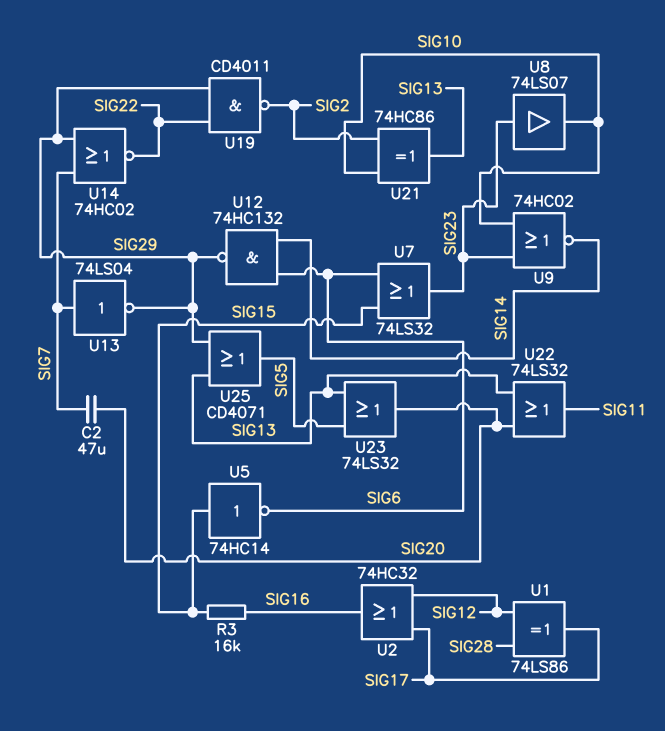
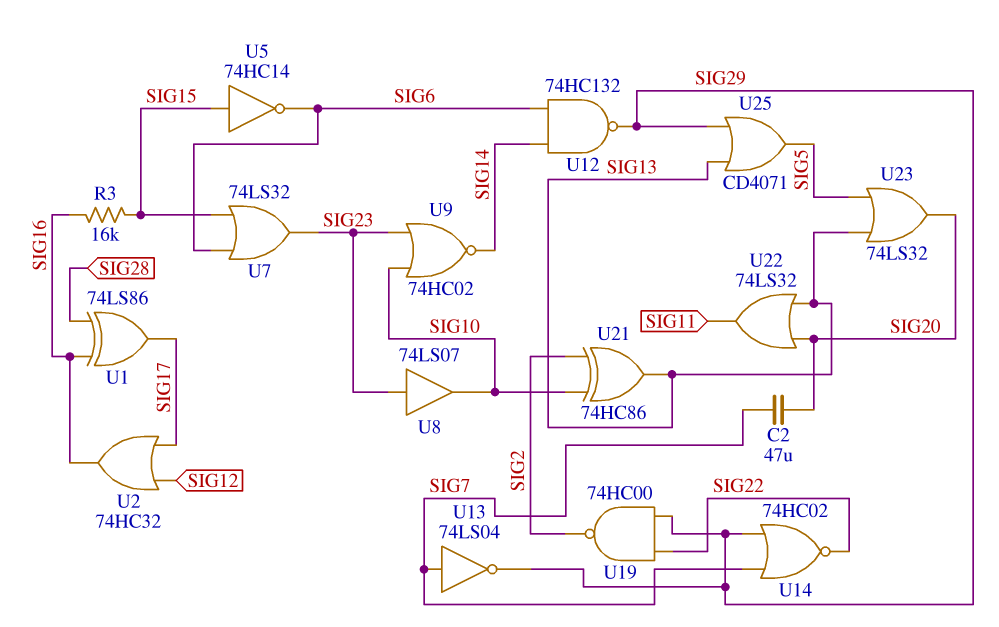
U1: XOR 74LS86 (in SIG12, in SIG28, out SIG17) -> XOR 74LS86 (in SIG16, in SIG28, out SIG17)
U19: NAND CD4011 (in SIG22, in SIG29, out SIG2) -> NAND 74HC00 (in SIG22, in SIG29, out SIG2)

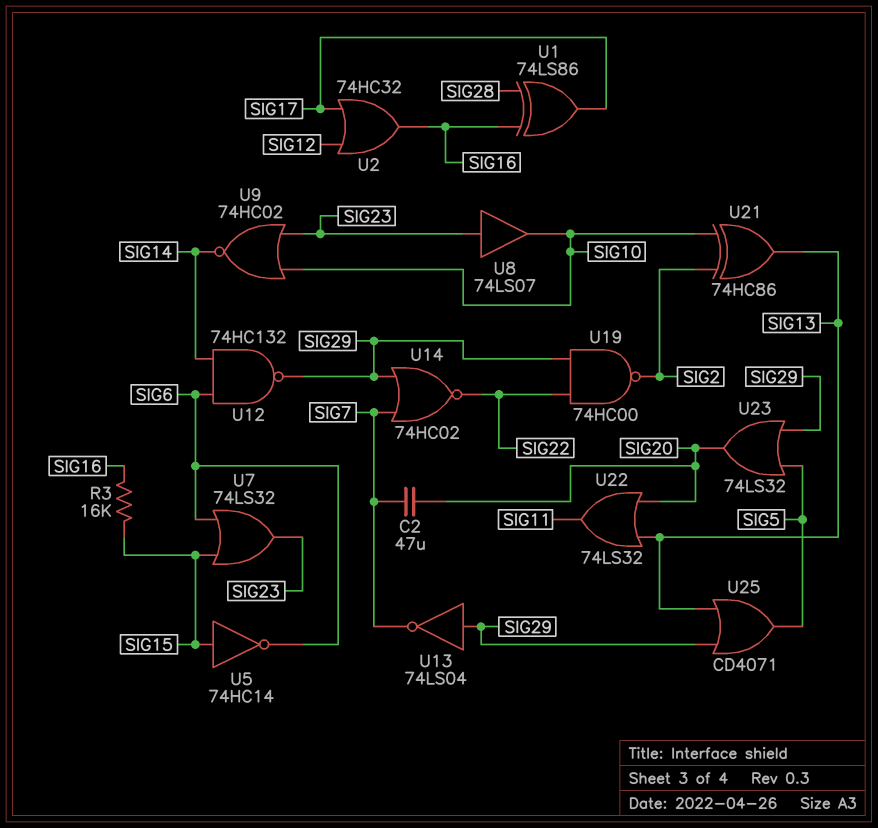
U13: NOT 74LS04 (in SIG7, out SIG29) -> NOT 74LS04 (in SIG29, out SIG7)
U23: OR 74LS32 (in SIG5, in SIG13, out SIG20) -> OR 74LS32 (in SIG5, in SIG29, out SIG20)

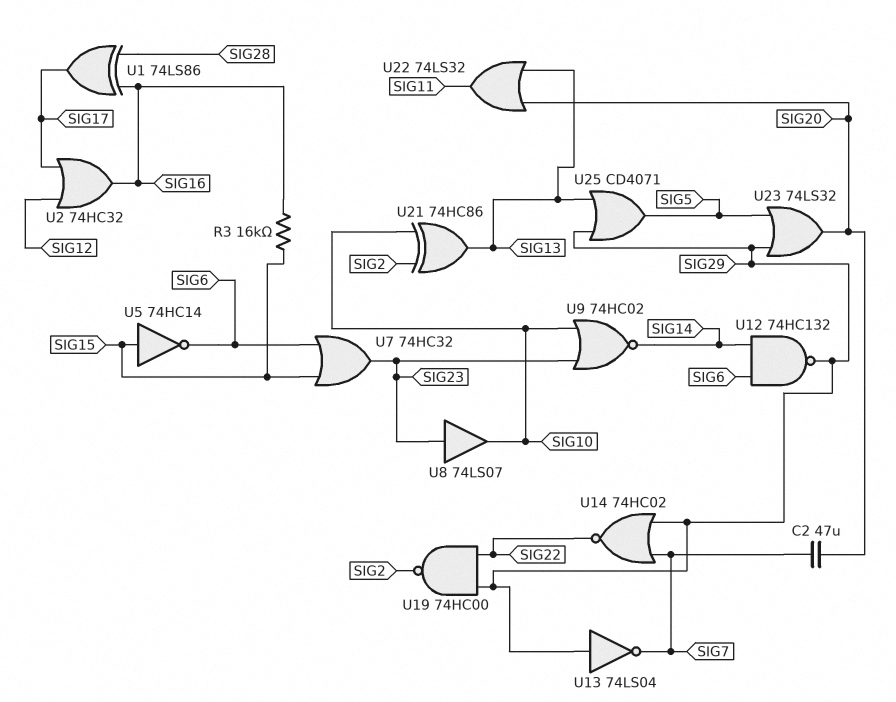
U7: OR 74LS32 (in SIG6, in SIG15, out SIG23) -> OR 74HC32 (in SIG6, in SIG15, out SIG23)

